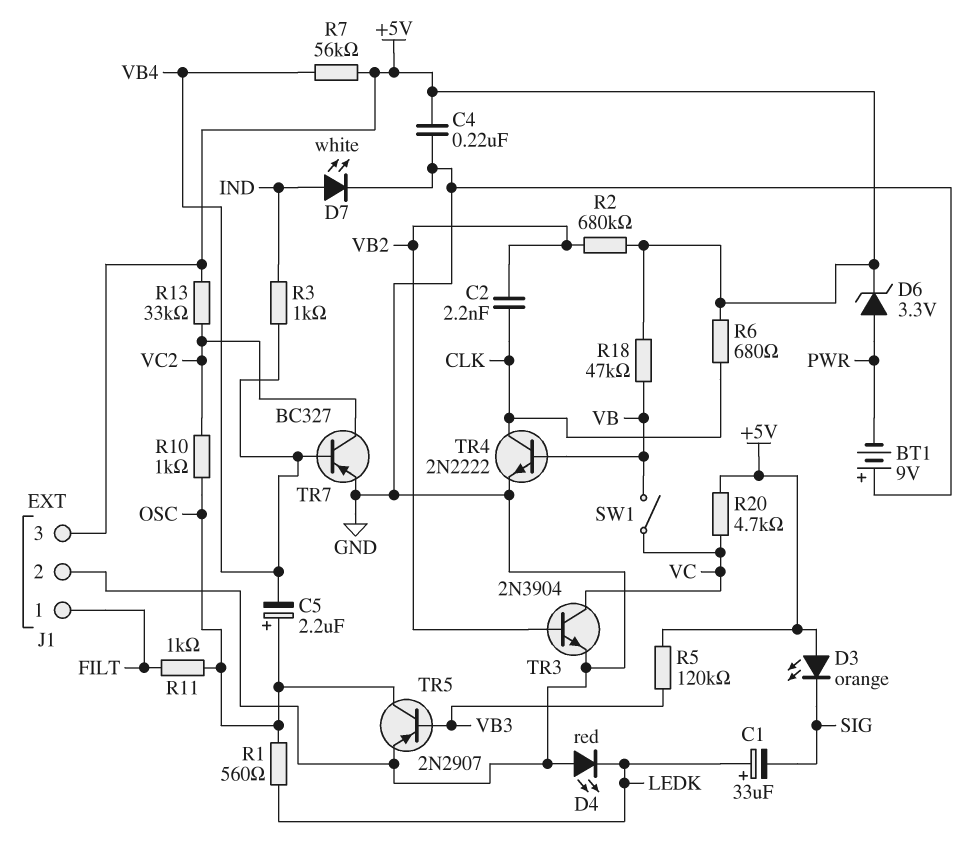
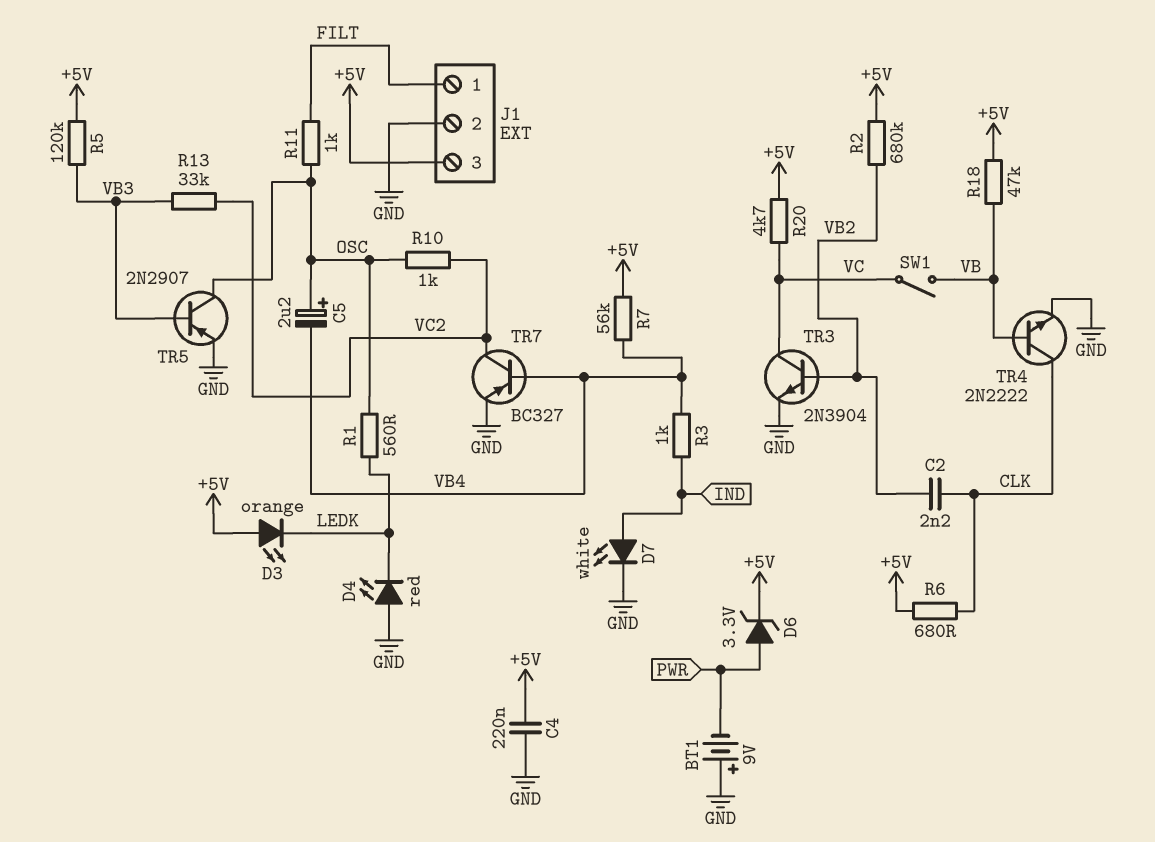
C1: 33uF (plus LEDK, minus SIG) -> none
D3: LED orange (A +5V, K SIG) -> LED orange (A +5V, K LEDK)
R13: 33k (+5V, VC2) -> 33k (VB3, VC2)

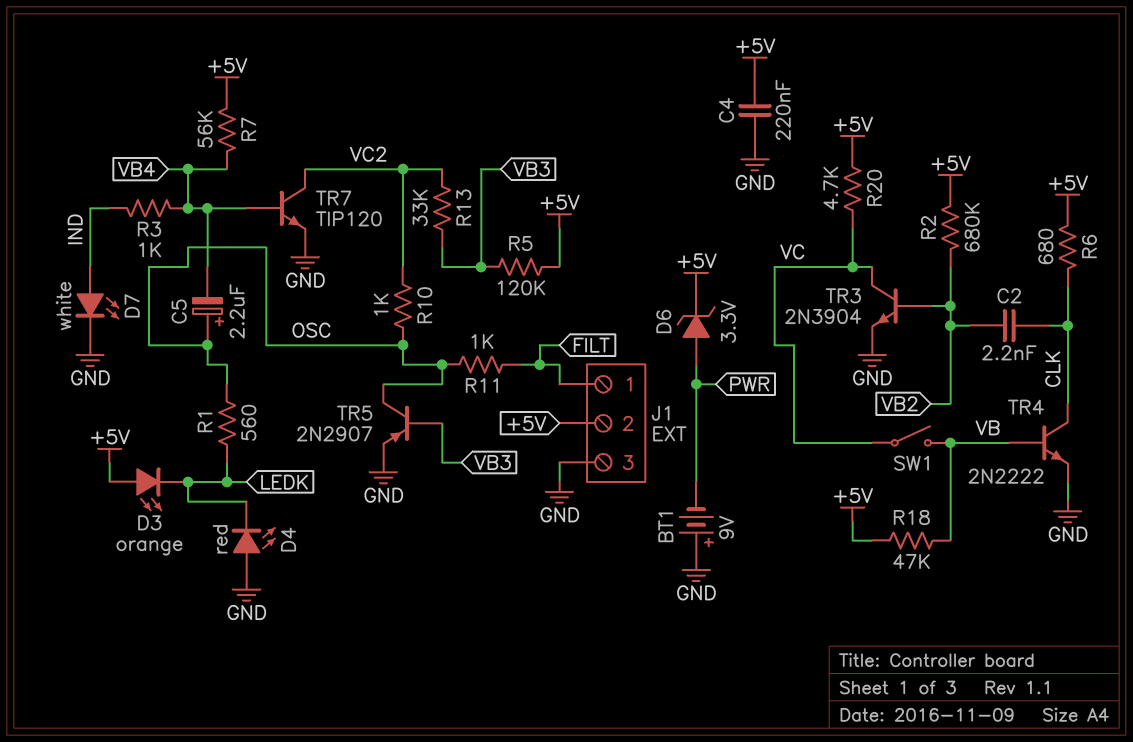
J1 pin 2: GND -> +5V
J1 pin 3: +5V -> GND
TR7: PNP BC327 (B VB4, C VC2, E GND) -> NPN TIP120 (B VB4, C VC2, E GND)

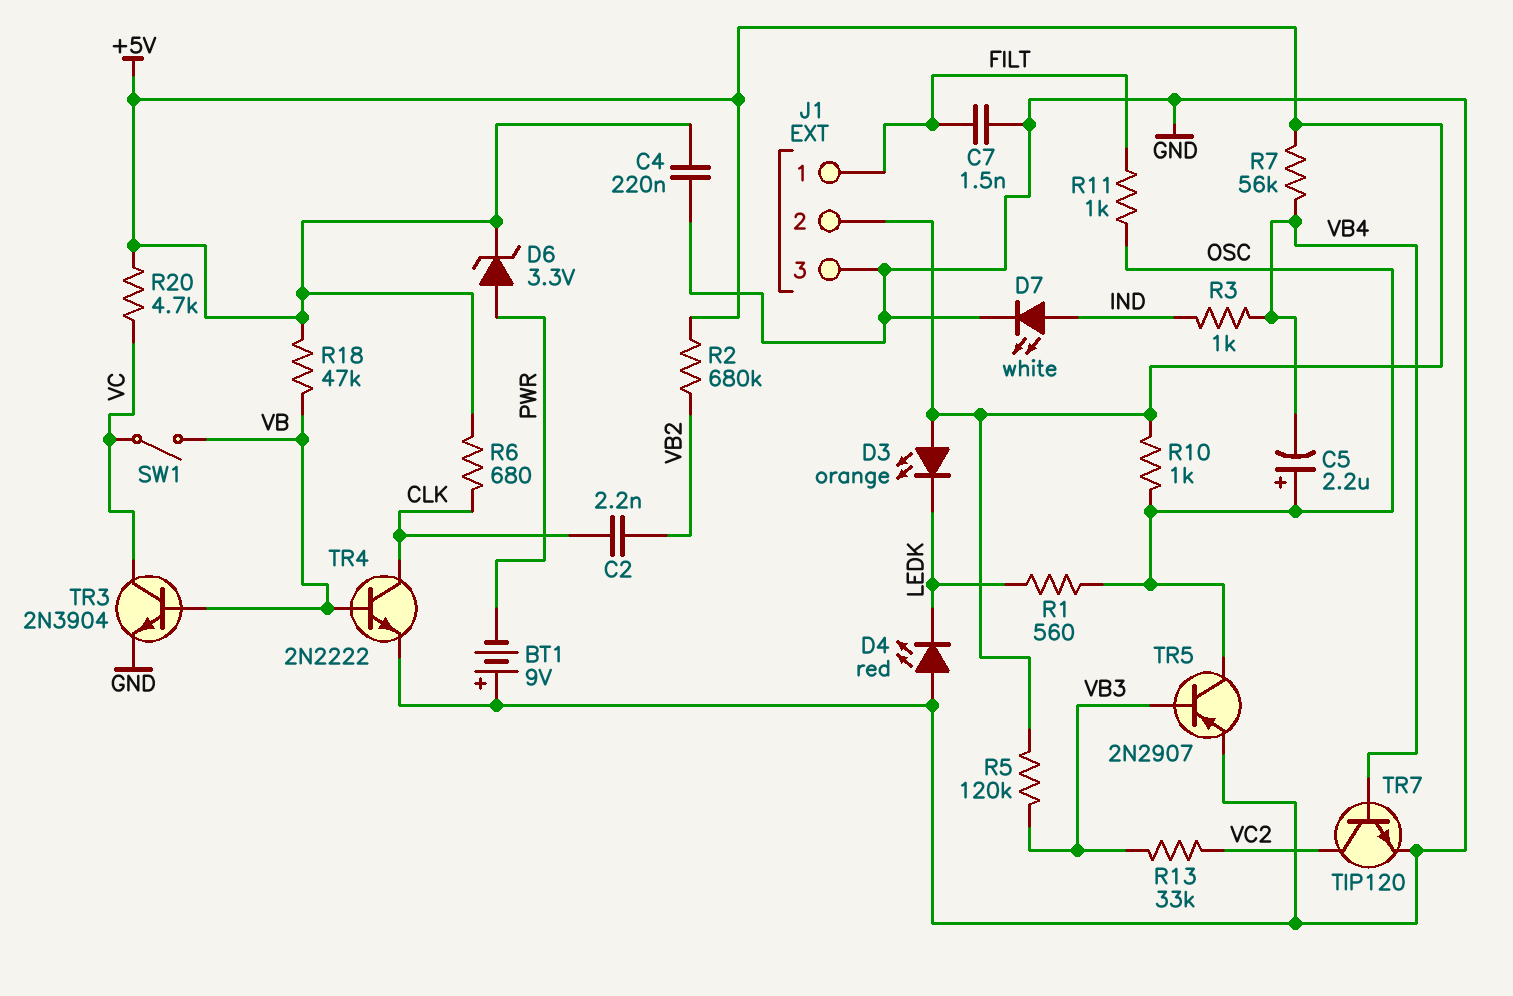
C7: none -> 1.5nF (FILT, GND)
R10: 1k (OSC, VC2) -> 1k (+5V, OSC)
TR3: NPN 2N3904 (B VB2, C VC, E GND) -> NPN 2N3904 (B VB, C VC, E GND)

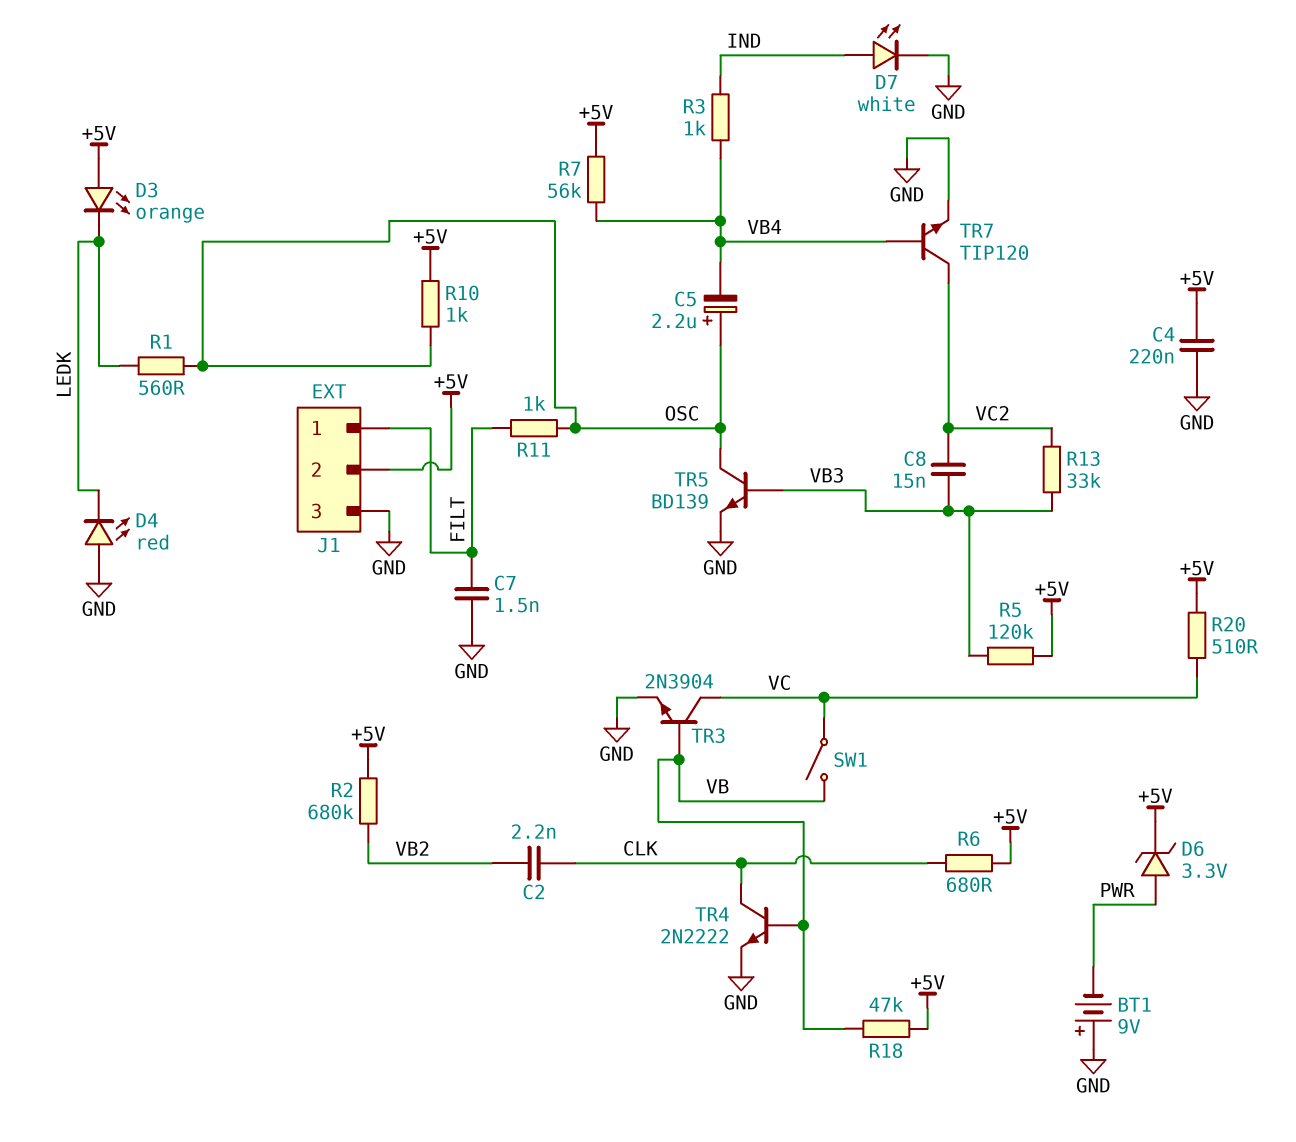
C8: none -> 15nF (VB3, VC2)
R20: 4.7k (+5V, VC) -> 510 (+5V, VC)
TR5: PNP 2N2907 (B VB3, C OSC, E GND) -> NPN BD139 (B VB3, C OSC, E GND)

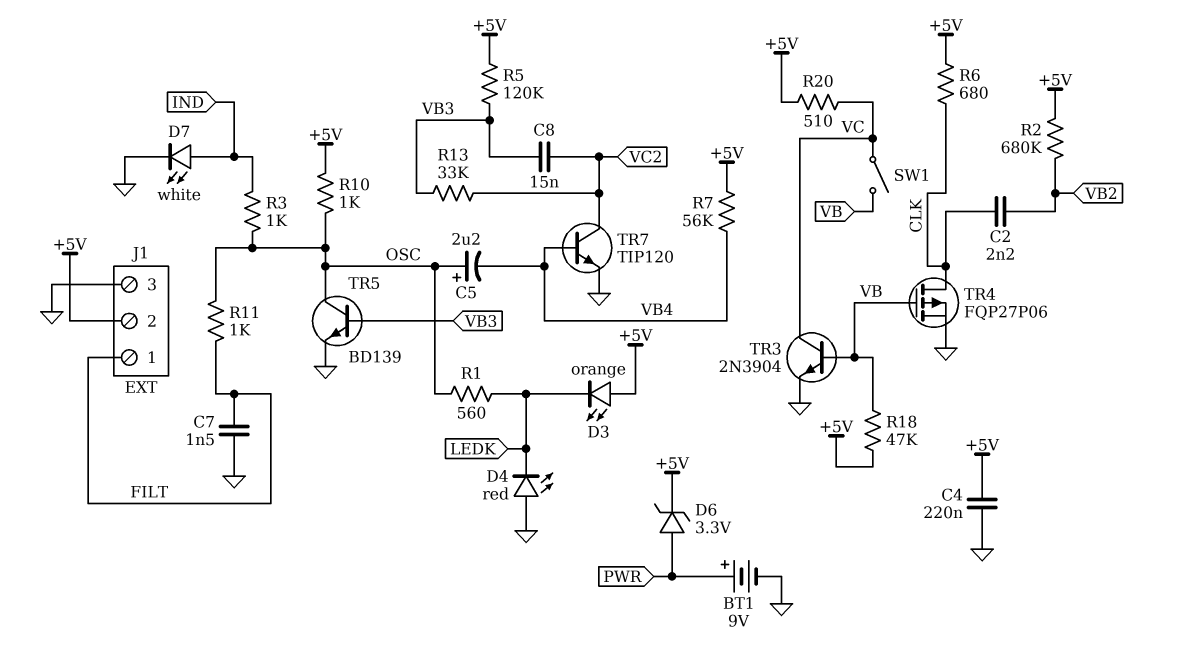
BT1: 9V (plus GND, minus PWR) -> 9V (plus PWR, minus GND)
R3: 1k (IND, VB4) -> 1k (IND, OSC)
TR4: NPN 2N2222 (B VB, C CLK, E GND) -> PMOS FQP27P06 (G VB, D CLK, S GND)

